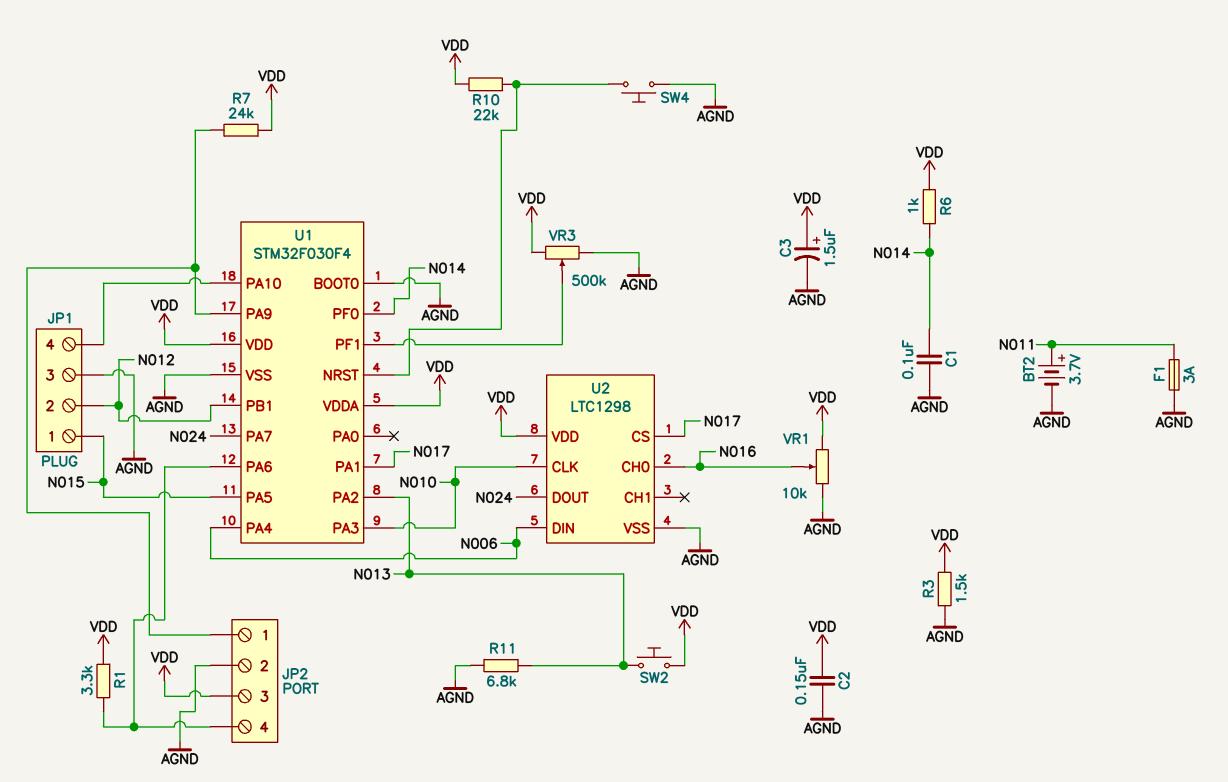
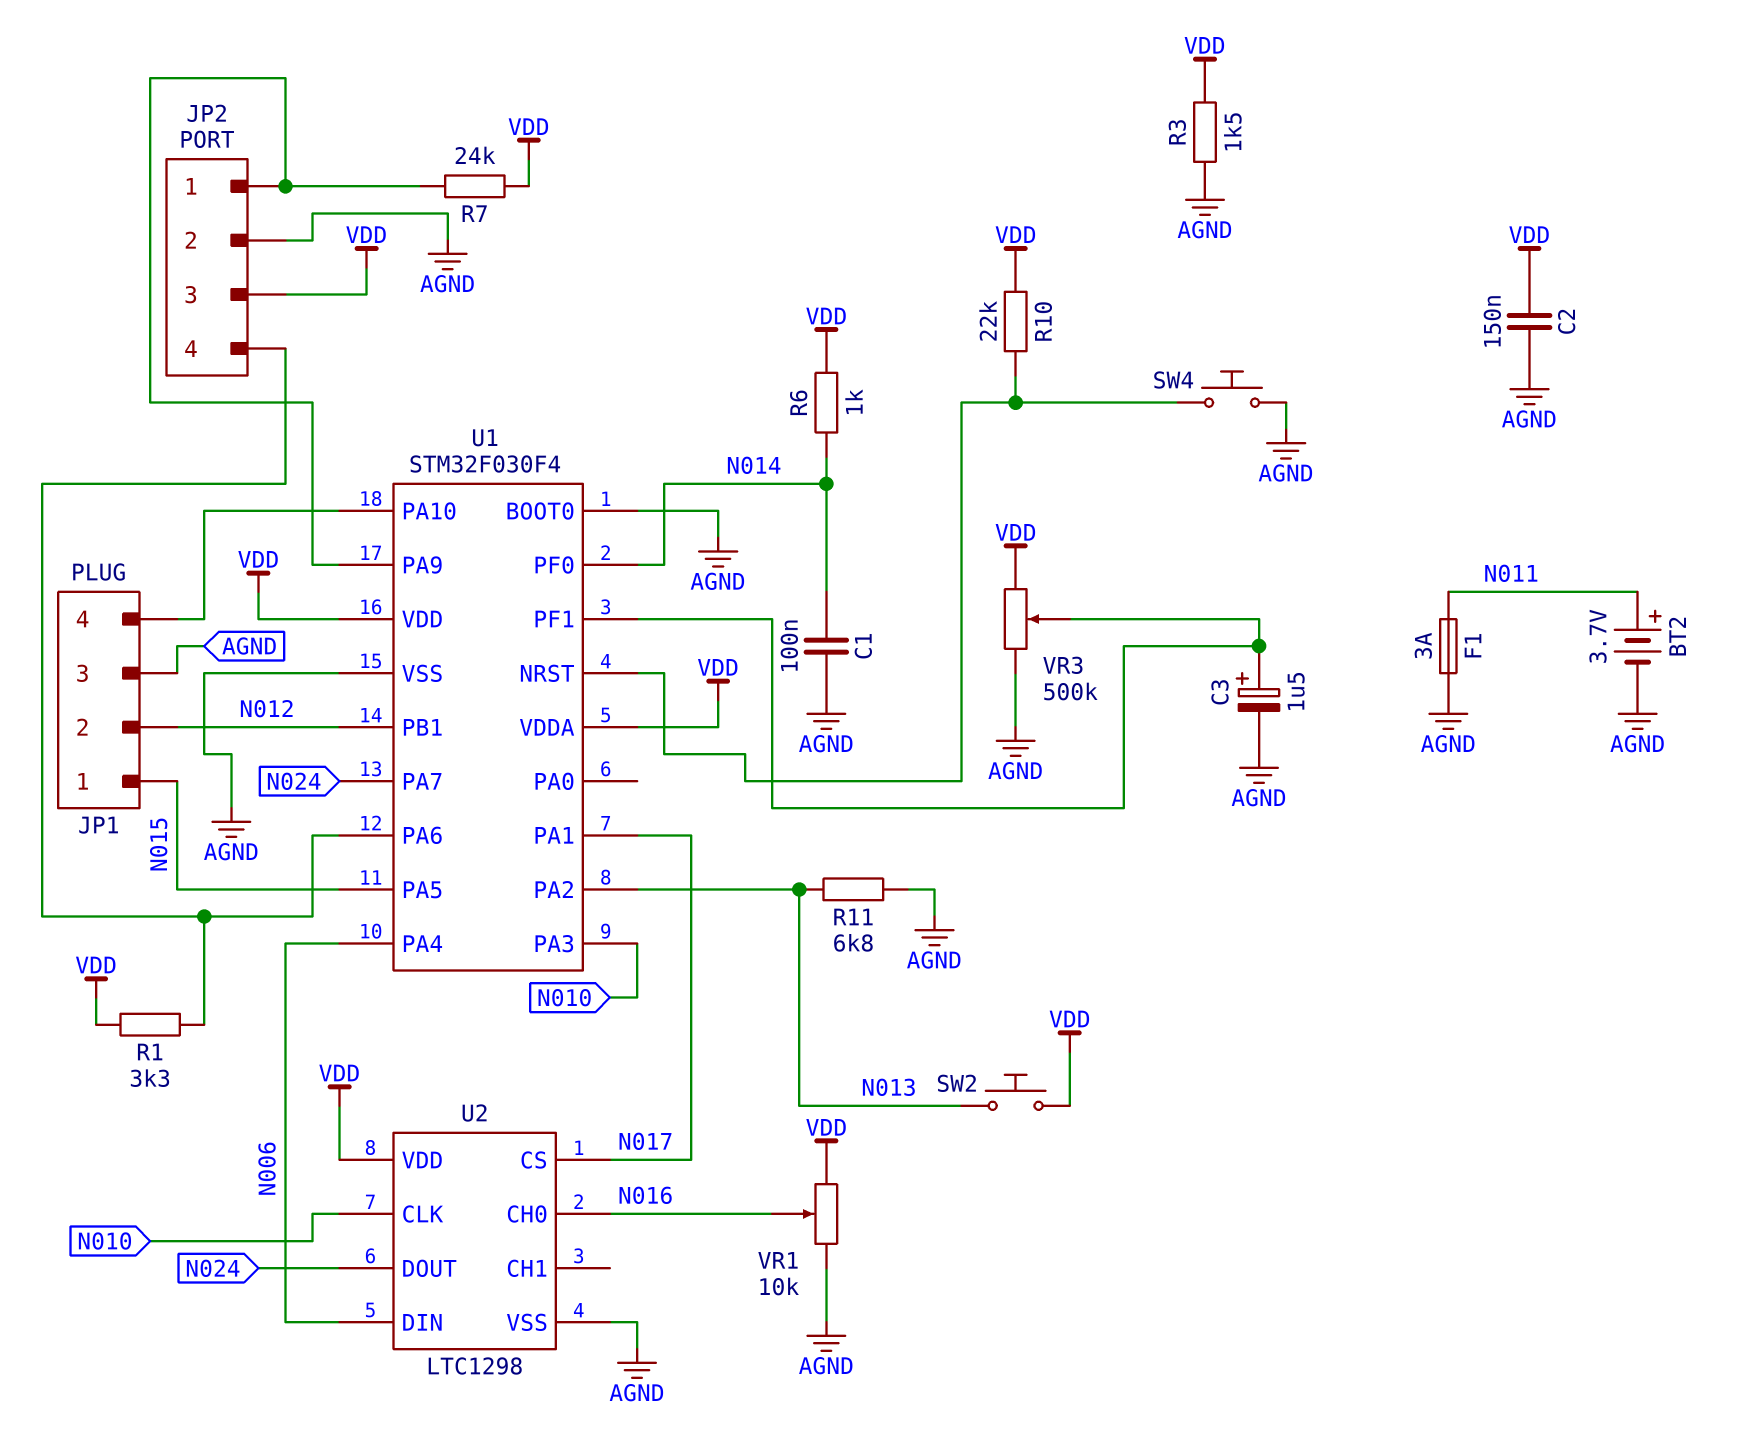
C3: 1.5uF (plus VDD, minus AGND) -> 1.5uF (plus U1/PF1, minus AGND)

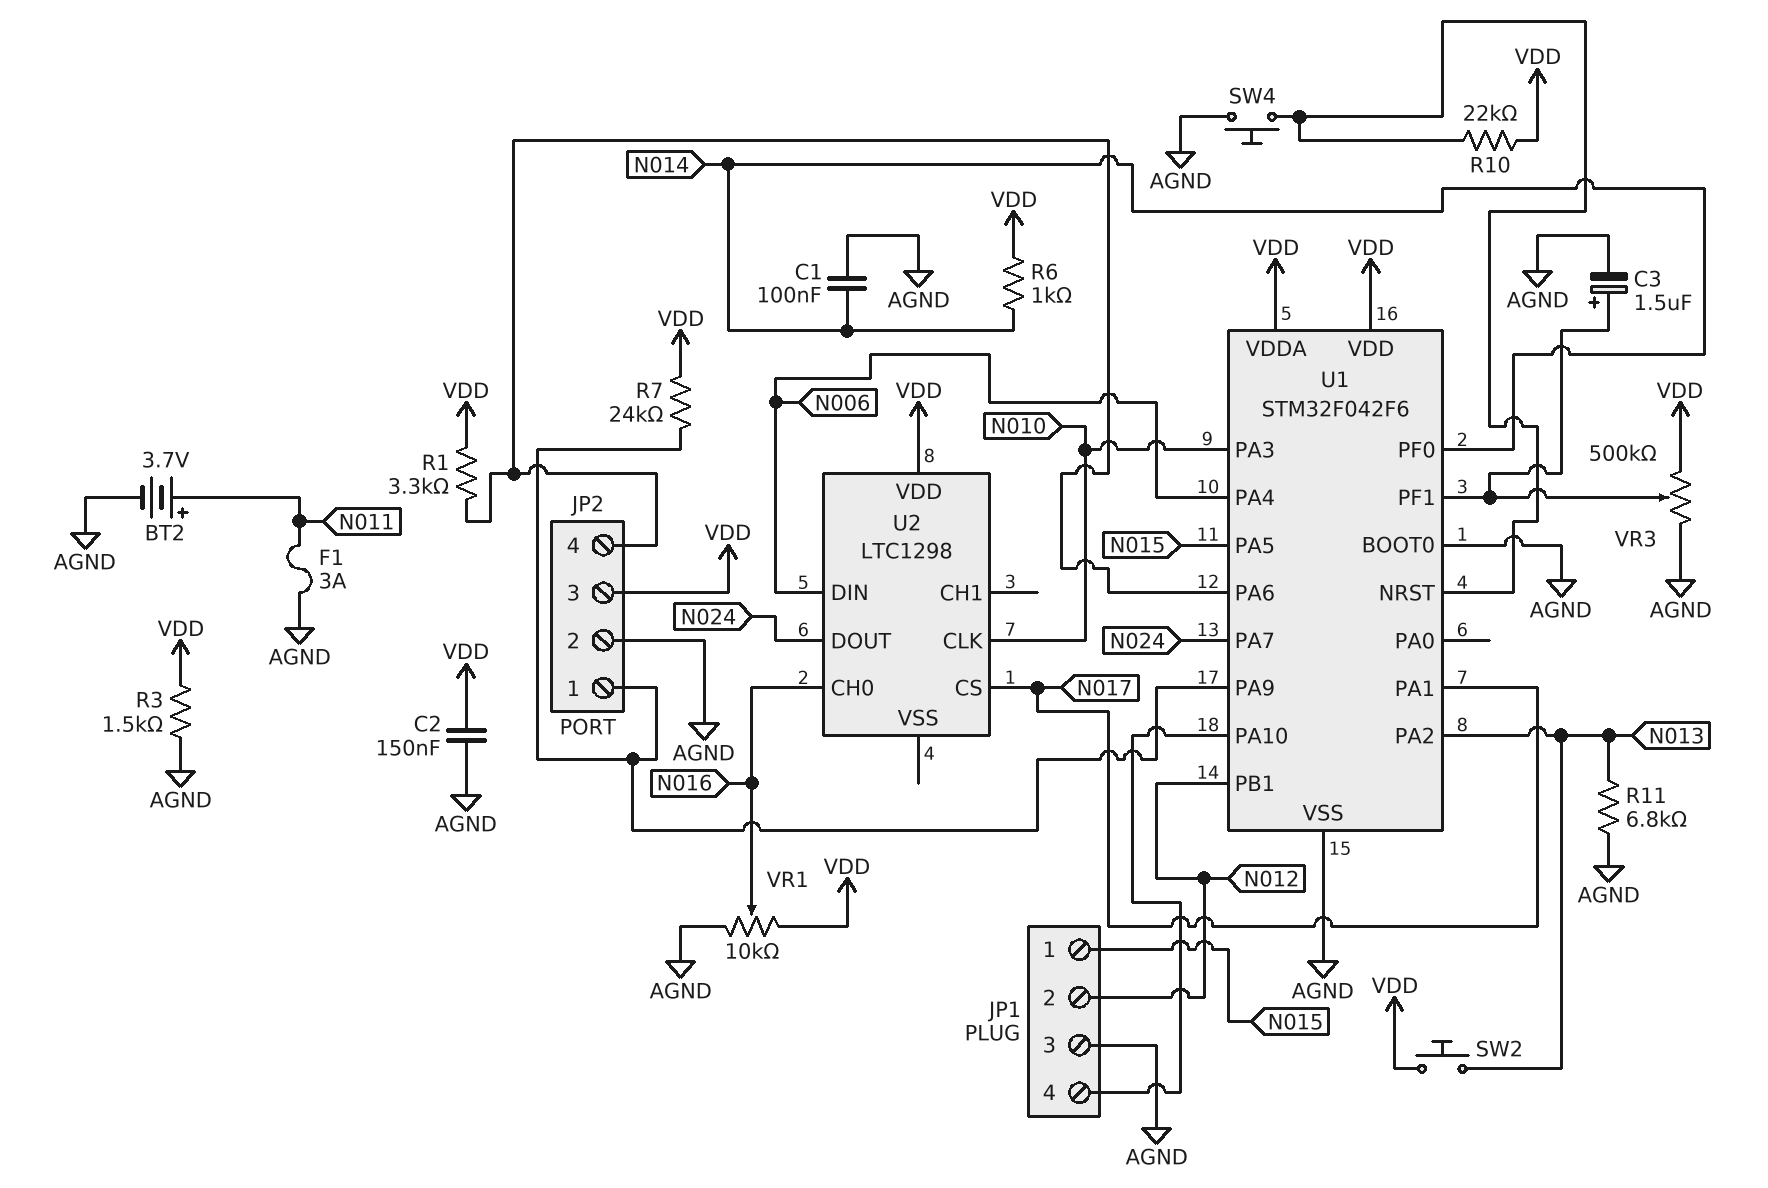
U1: STM32F030F4 -> STM32F042F6
U2 pin VSS: AGND -> none

